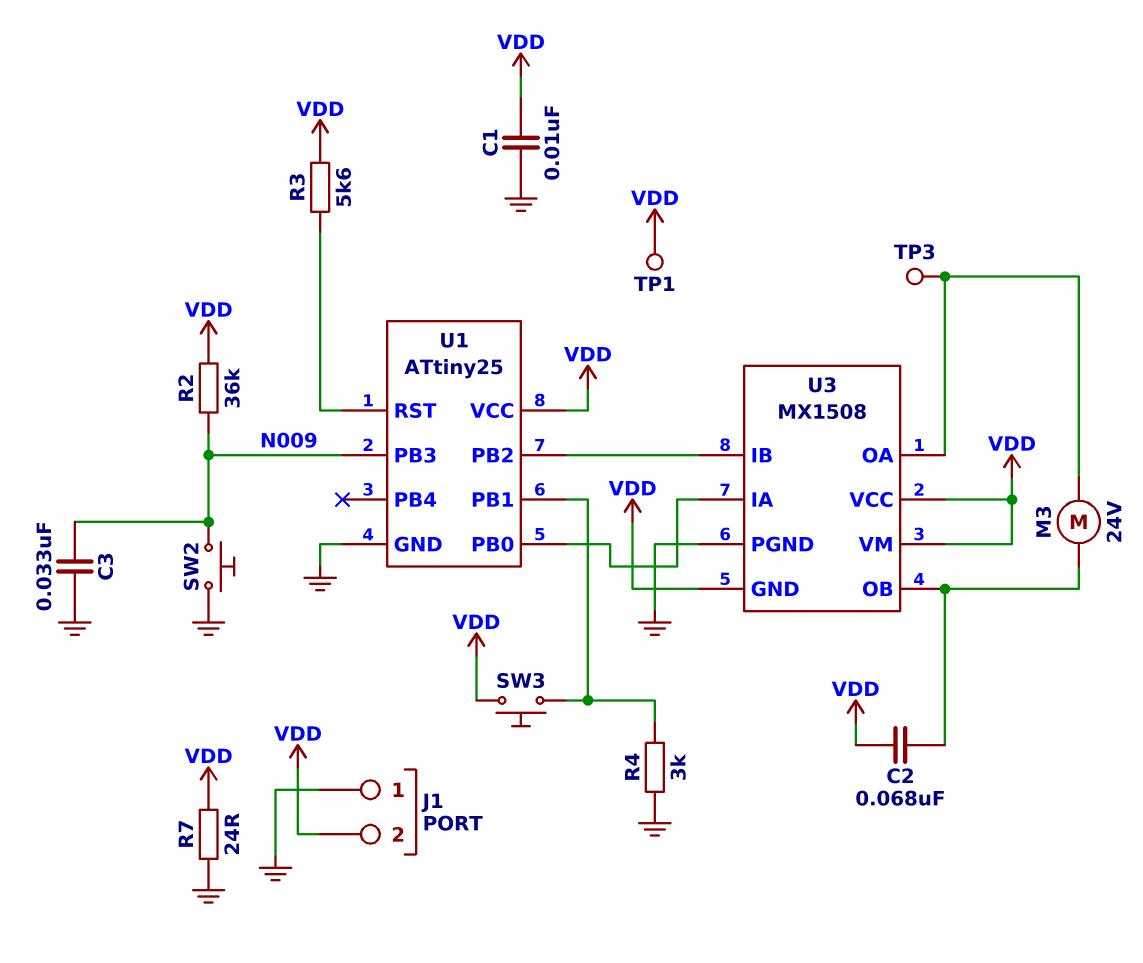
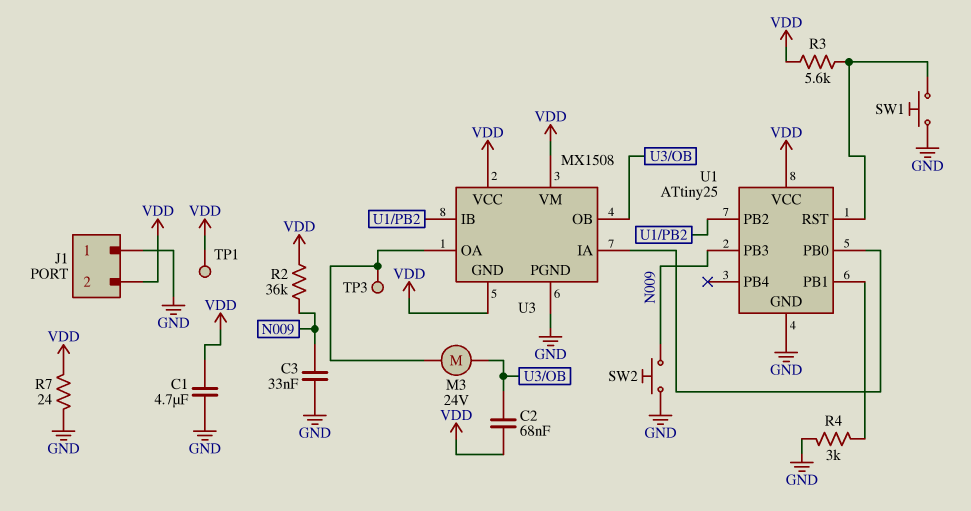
C1: 10nF (GND, VDD) -> 4.7uF (GND, VDD)
SW1: none -> button (GND, U1/RST)
SW3: button (U1/PB1, VDD) -> none

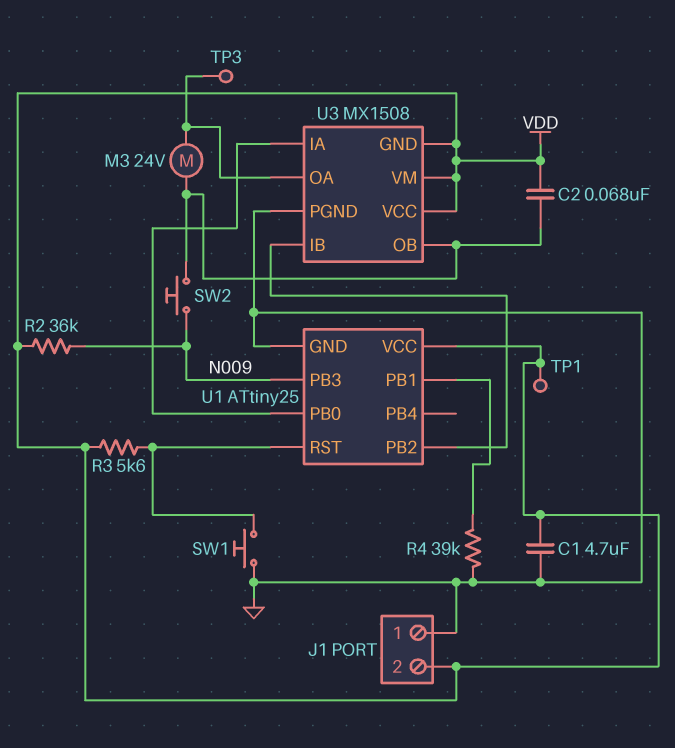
C3: 33nF (GND, N009) -> none
R4: 3k (GND, U1/PB1) -> 39k (GND, U1/PB1)
R7: 24 (GND, VDD) -> none
SW2: button (GND, N009) -> button (N009, U3/OB)

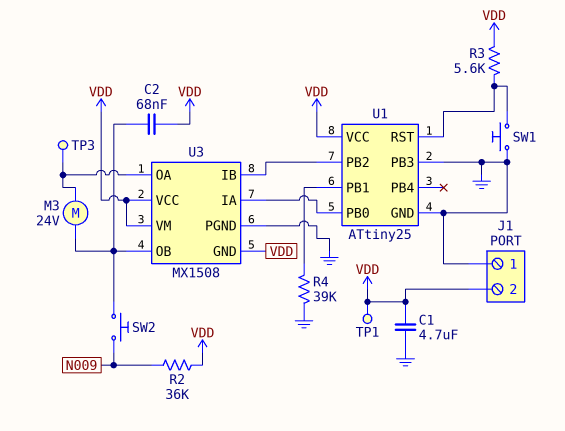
U1 pin PB3: N009 -> GND

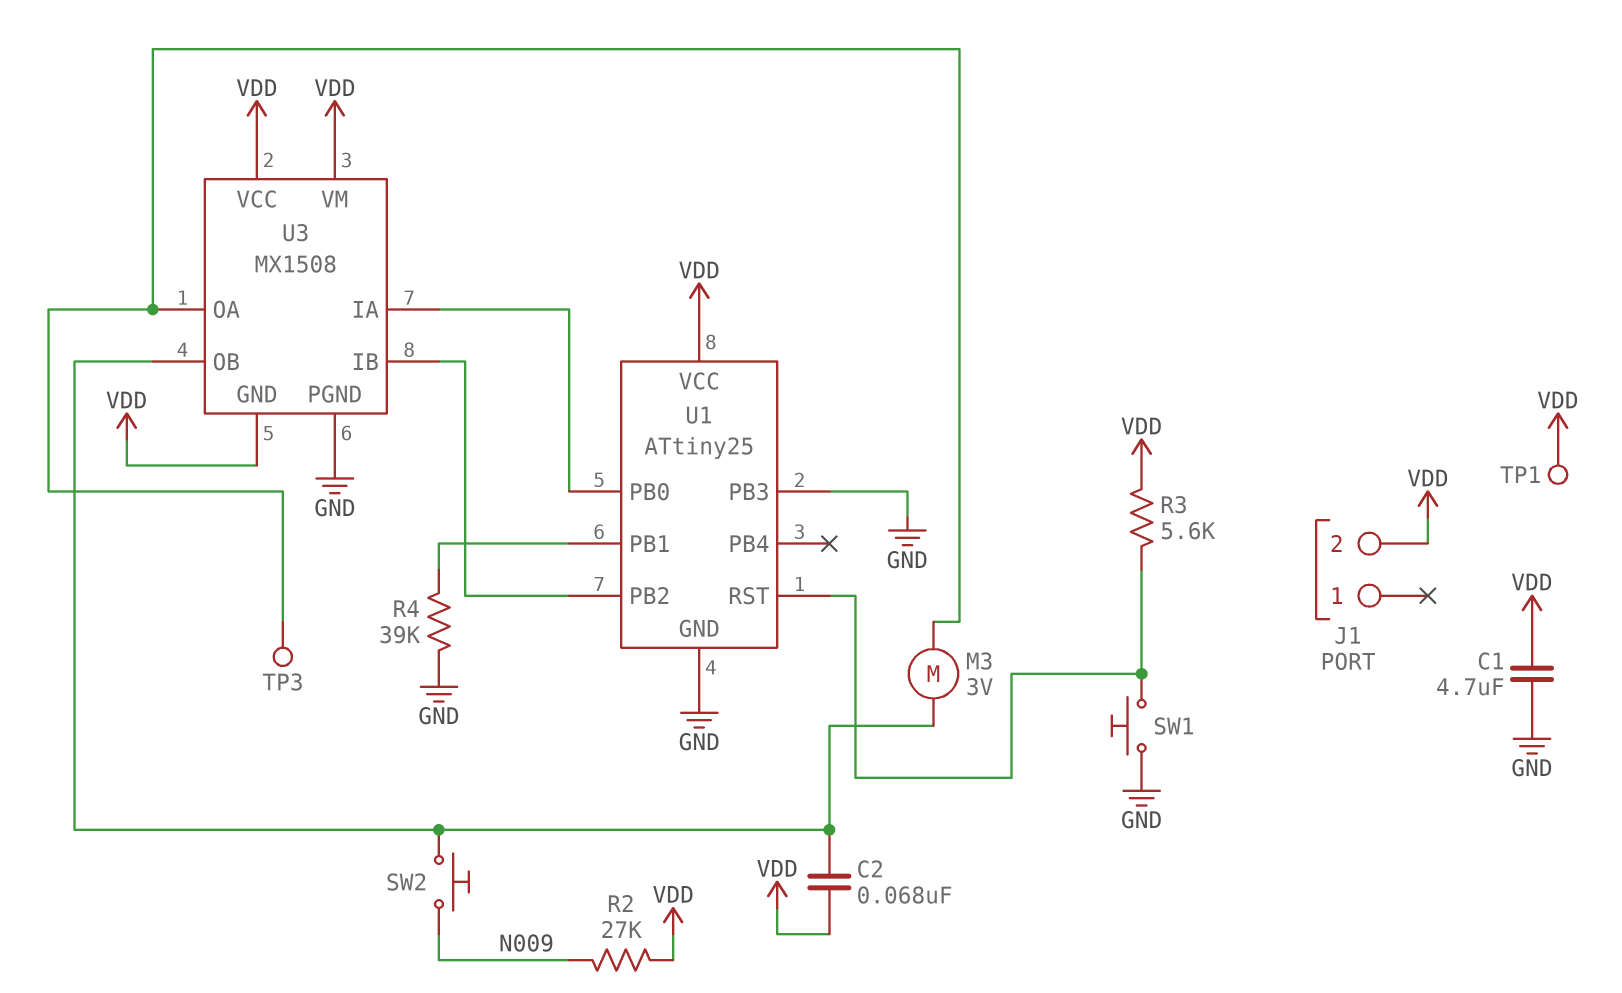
J1 pin 1: GND -> none
M3: motor 24V (U3/OA, U3/OB) -> motor 3V (U3/OA, U3/OB)
R2: 36k (N009, VDD) -> 27k (N009, VDD)

